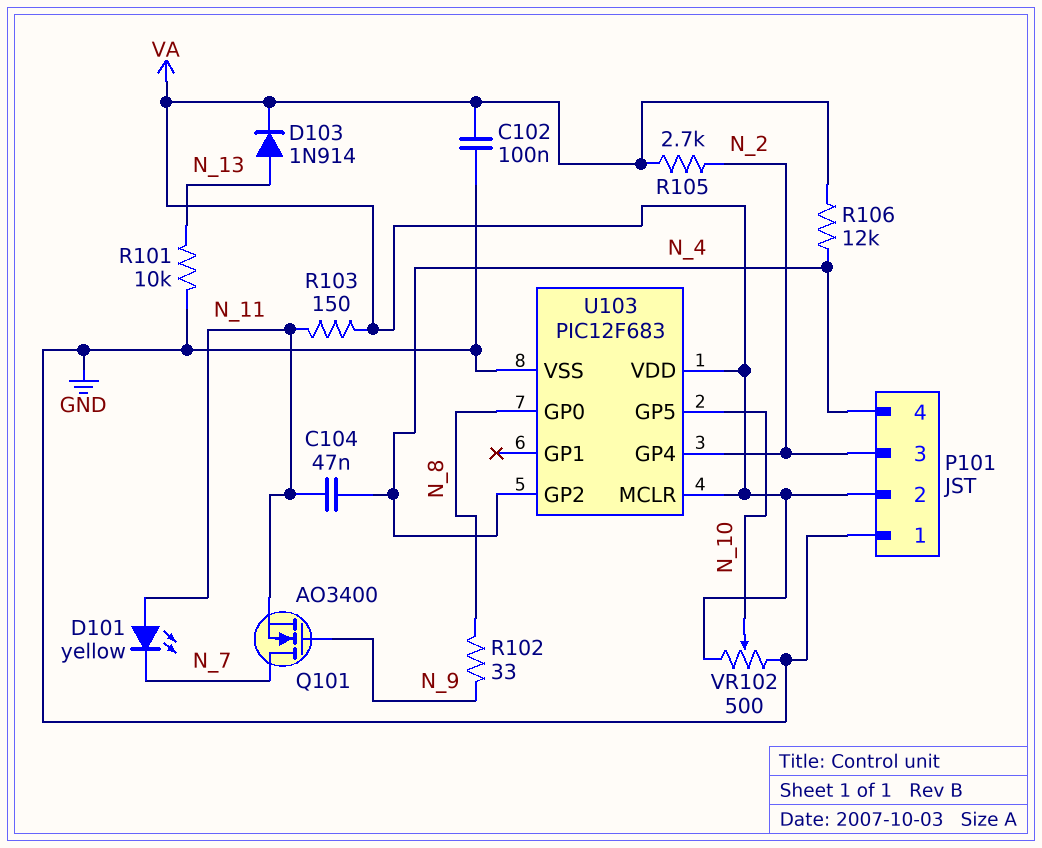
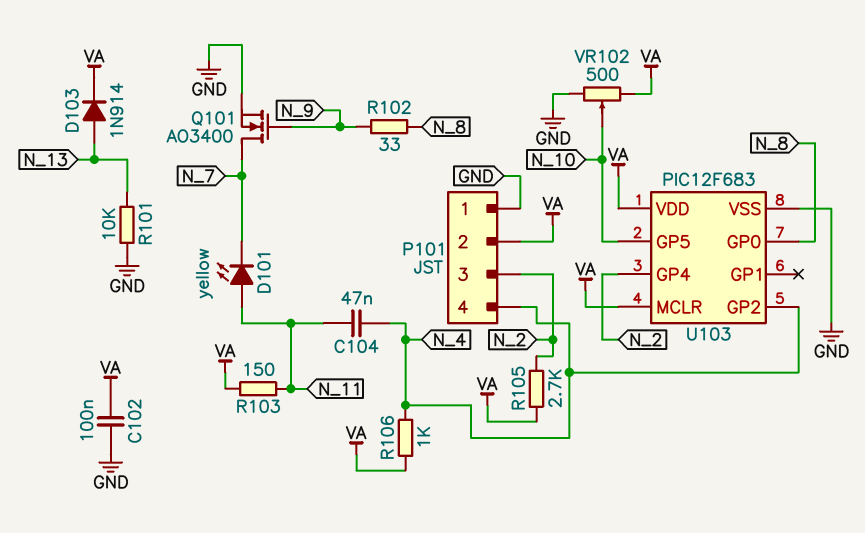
Q101: NMOS AO3400 (G N_9, D N_7, S N_11) -> NMOS AO3400 (G N_9, D N_7, S GND)
R106: 12k (N_4, VA) -> 1k (N_4, VA)

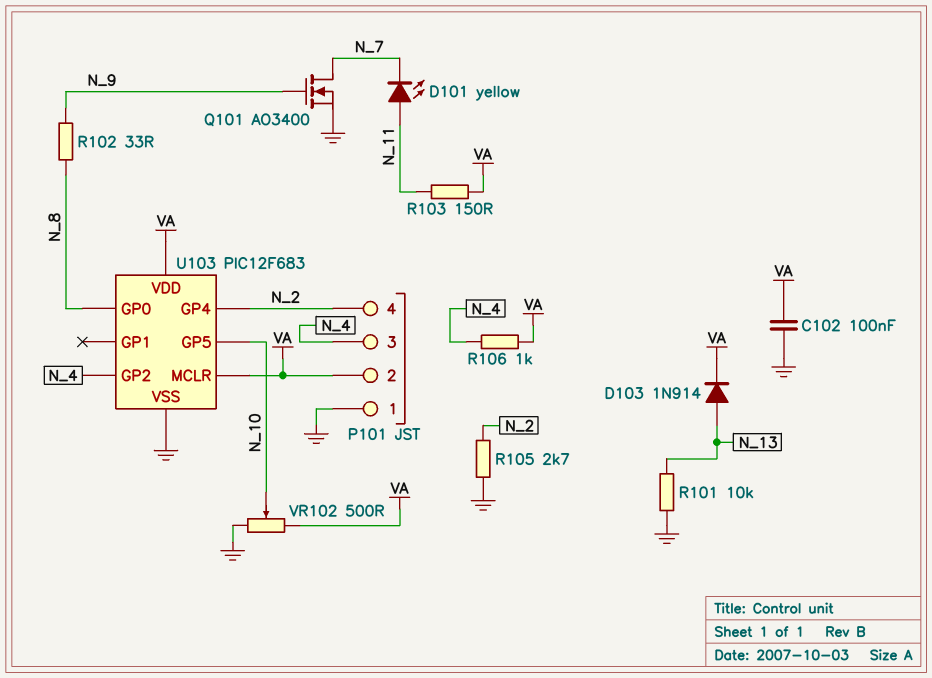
C104: 47nF (N_4, N_11) -> none
P101 pin 3: N_2 -> N_4
P101 pin 4: N_4 -> N_2
R105: 2.7k (N_2, VA) -> 2.7k (GND, N_2)

